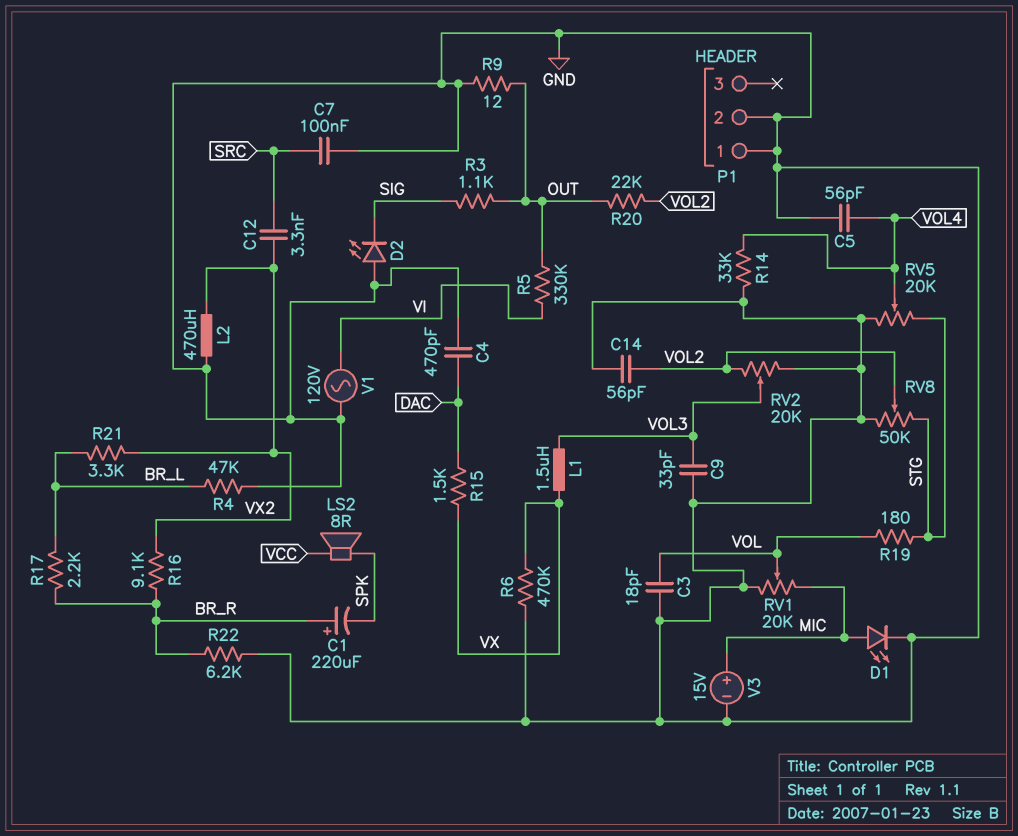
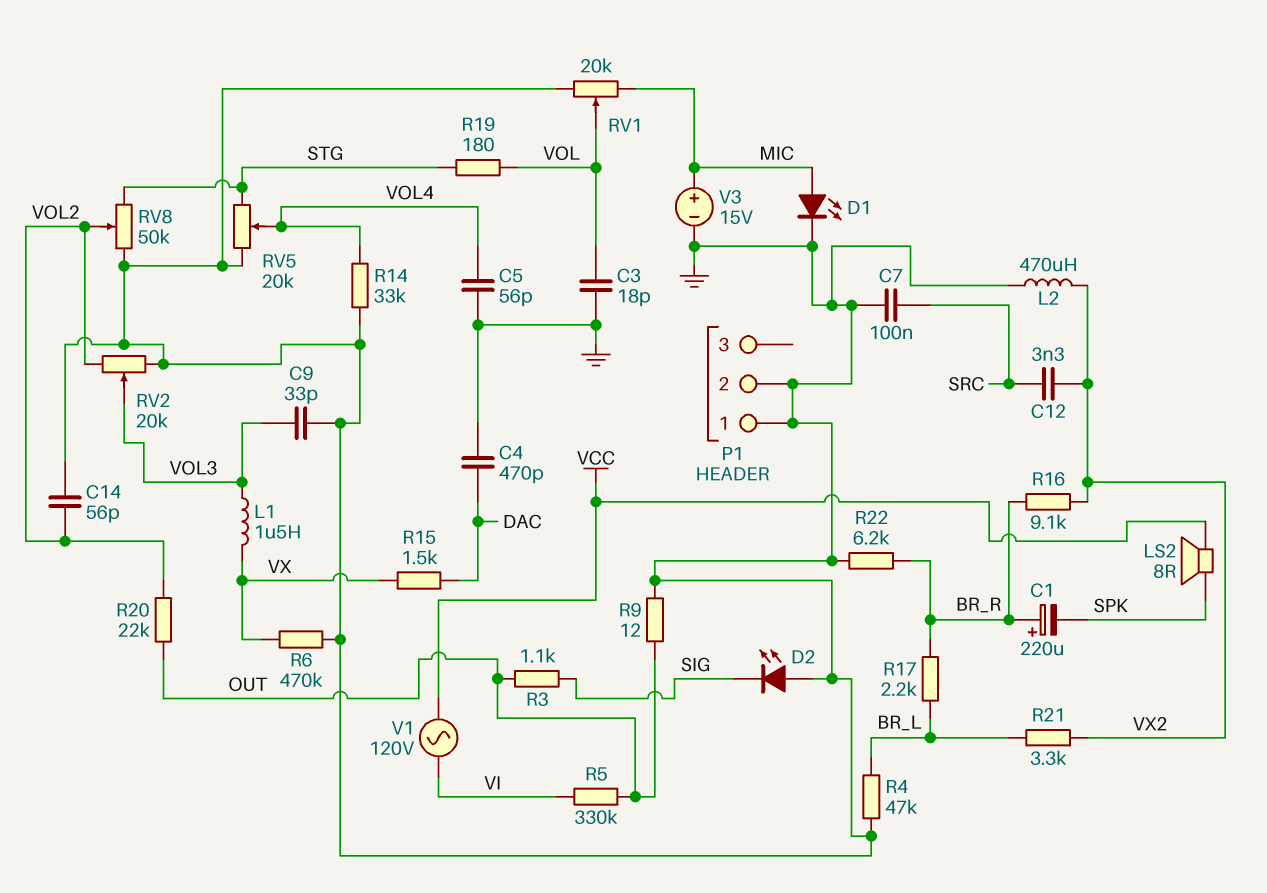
V1: AC 120V (GND, VI) -> AC 120V (VCC, VI)

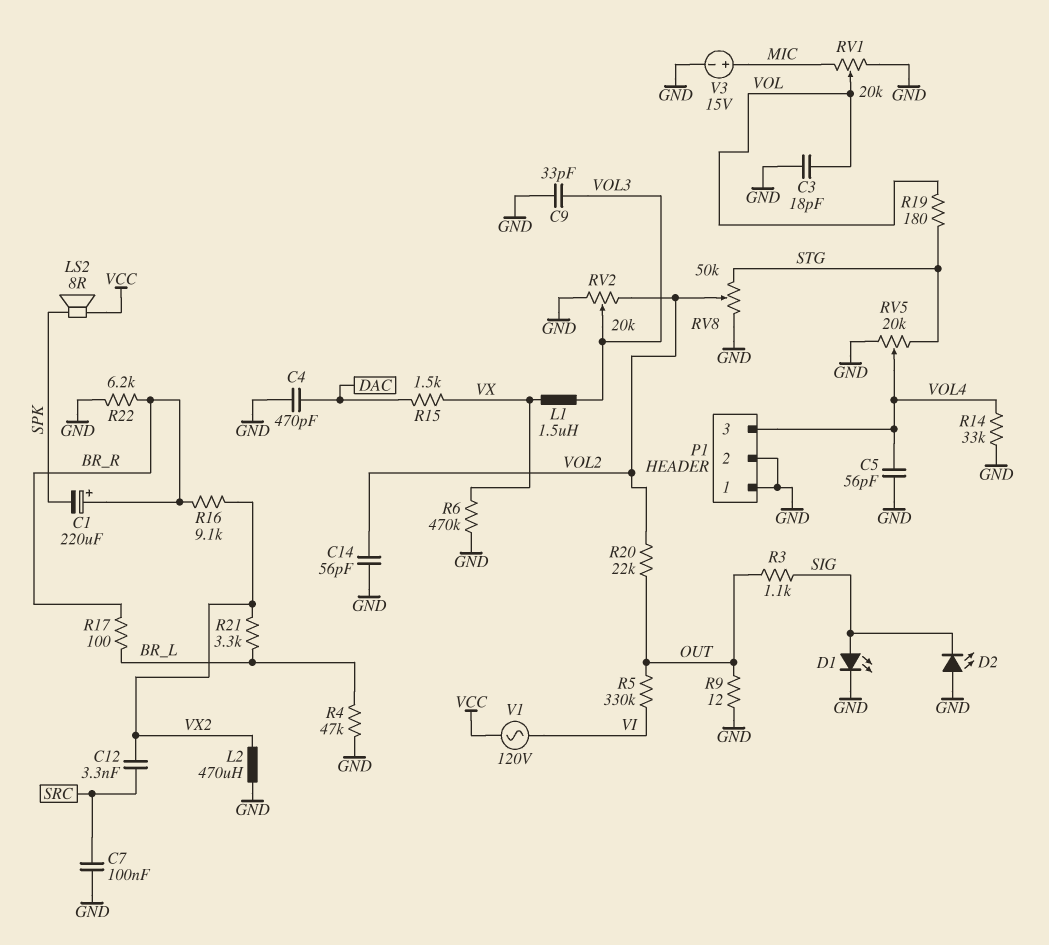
D1: LED (A MIC, K GND) -> LED (A SIG, K GND)
P1 pin 3: none -> VOL4
R17: 2.2k (BR_L, BR_R) -> 100 (BR_L, BR_R)

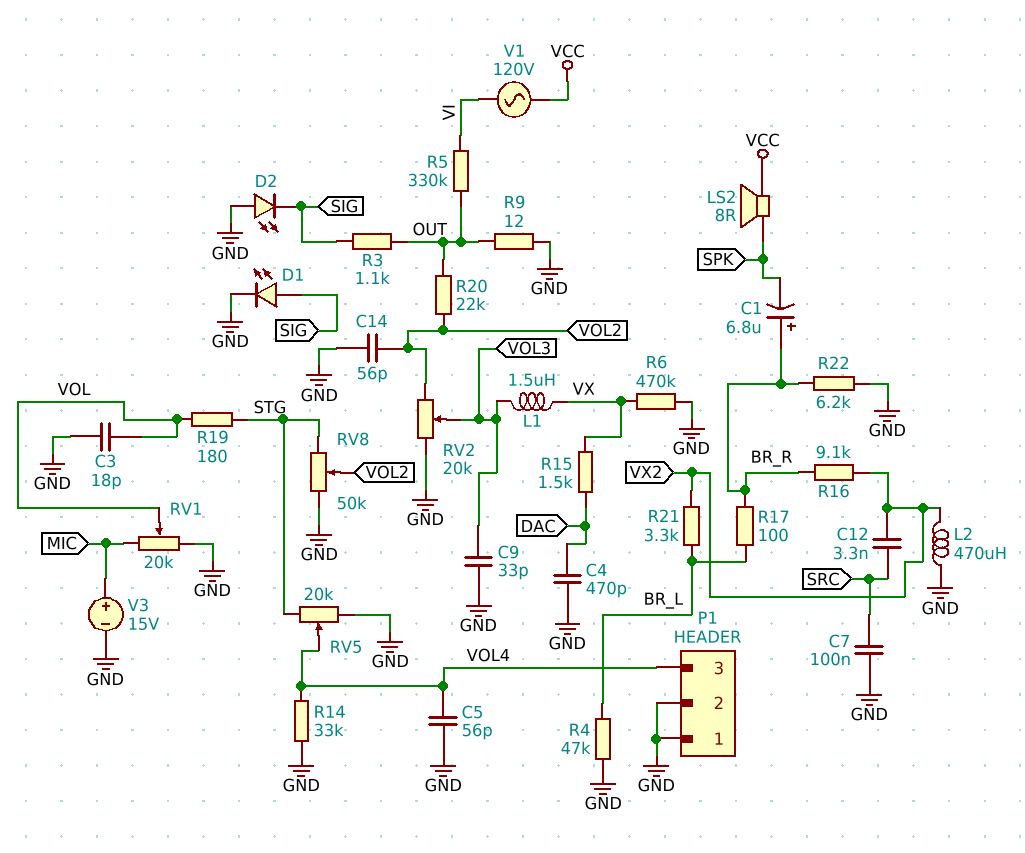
C1: 220uF (plus BR_R, minus SPK) -> 6.8uF (plus BR_R, minus SPK)

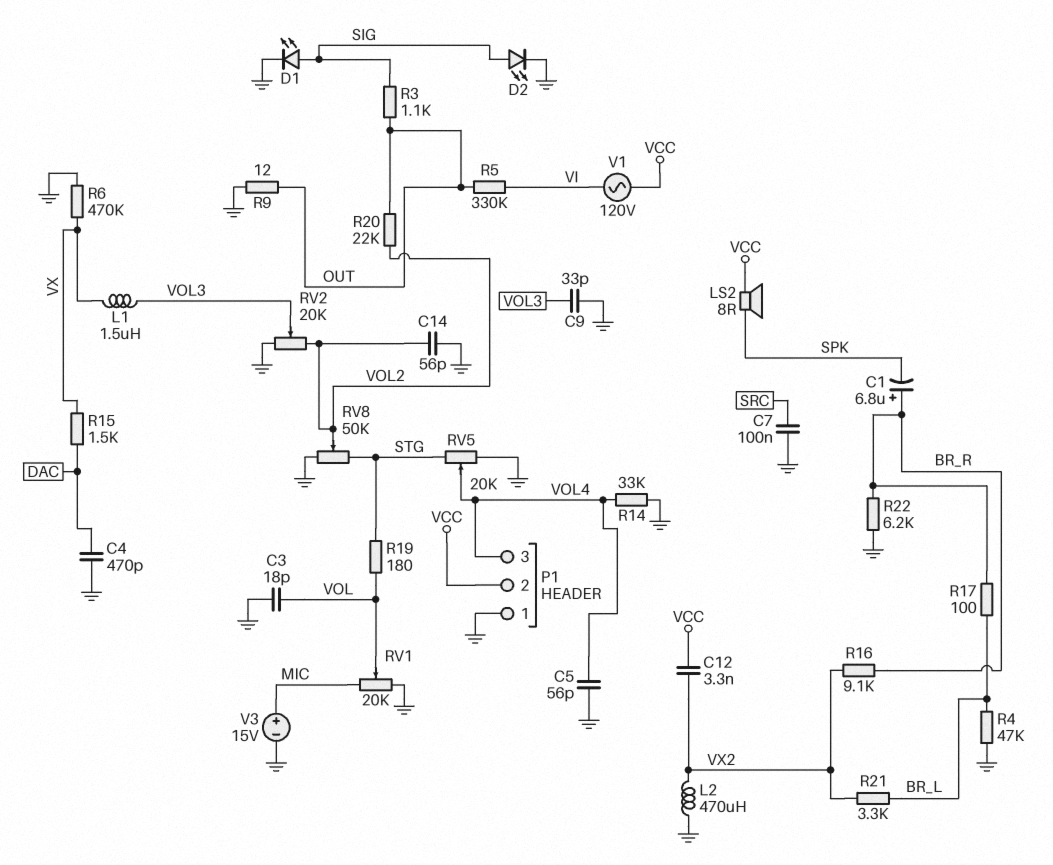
C12: 3.3nF (SRC, VX2) -> 3.3nF (VCC, VX2)
D2: LED (A GND, K SIG) -> LED (A SIG, K GND)
P1 pin 2: GND -> VCC

